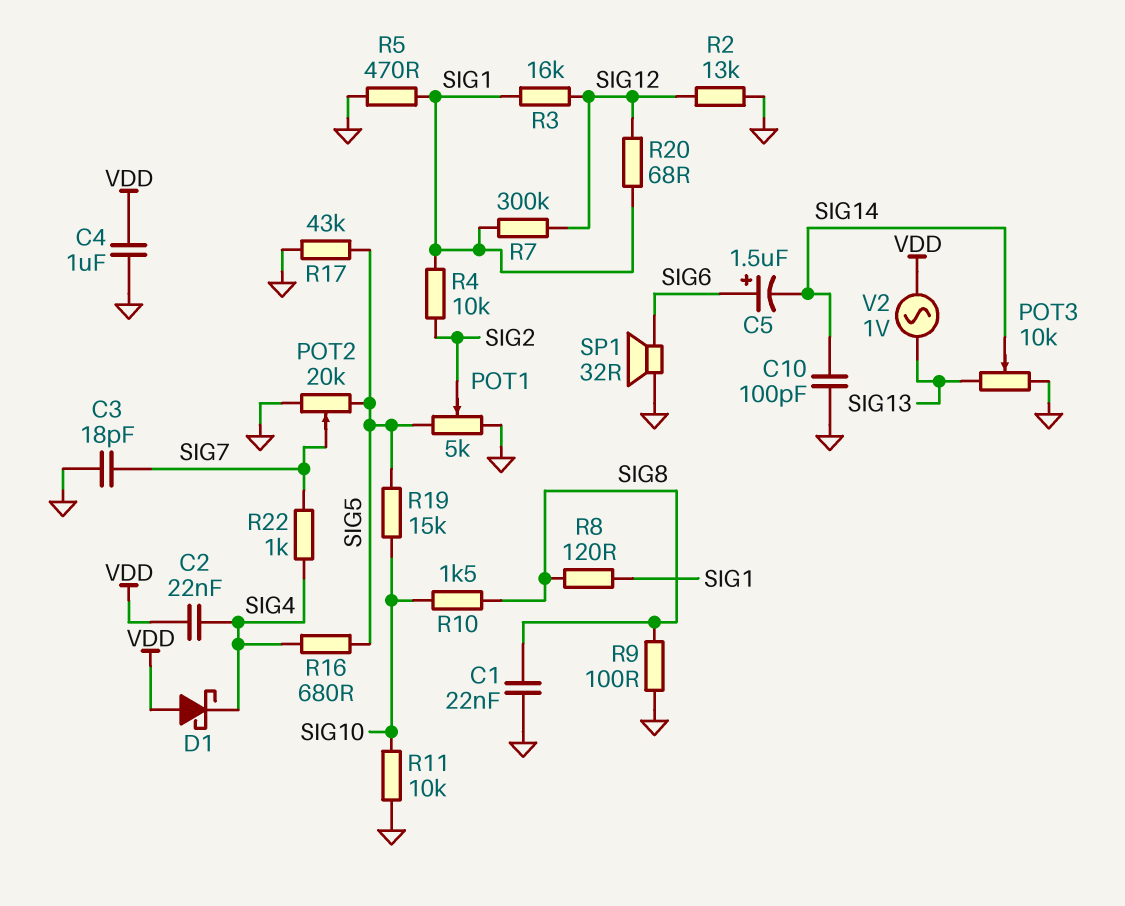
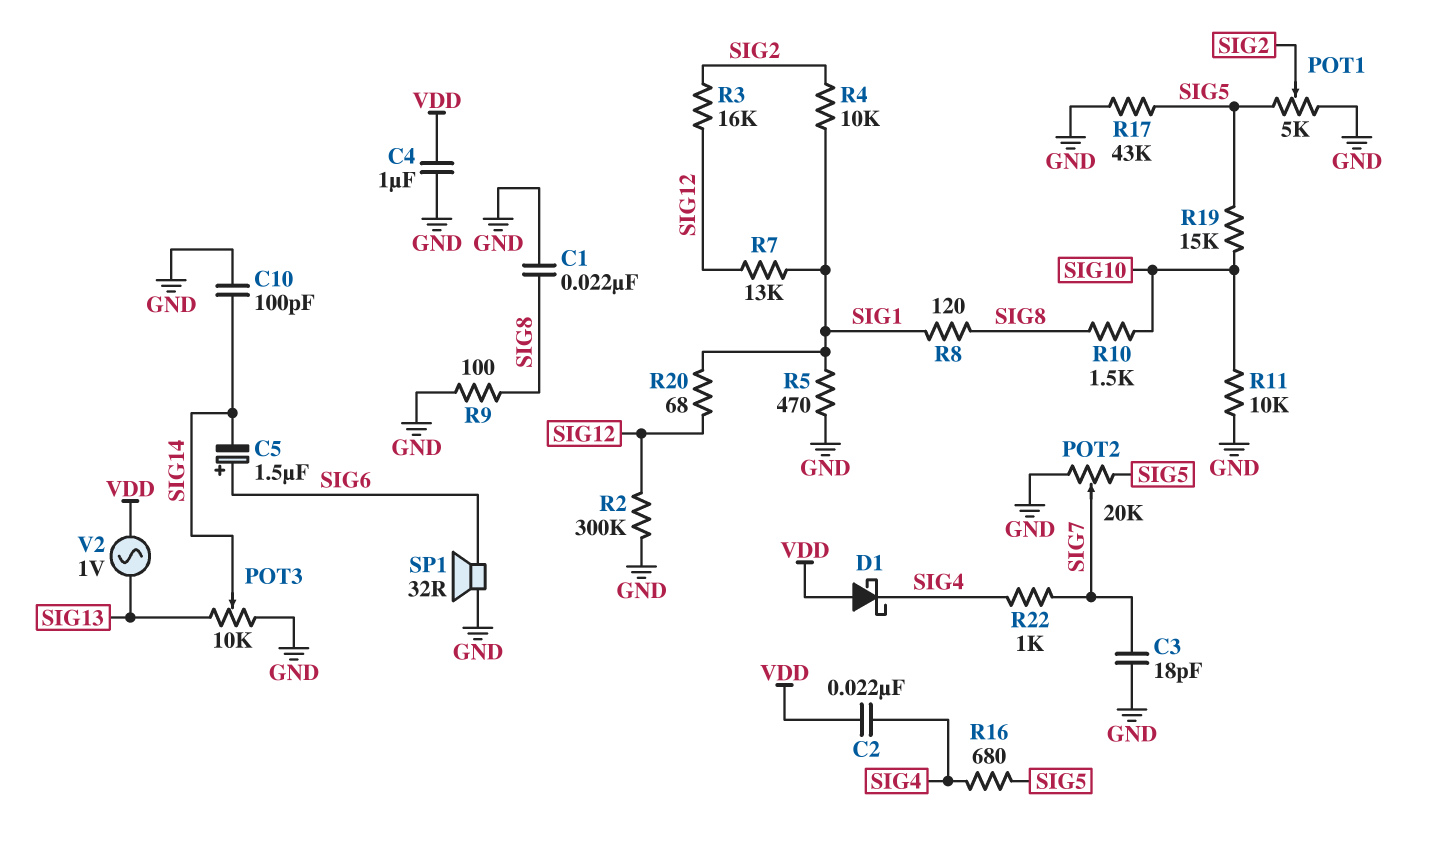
R2: 13k (GND, SIG12) -> 300k (GND, SIG12)
R3: 16k (SIG1, SIG12) -> 16k (SIG2, SIG12)
R7: 300k (SIG1, SIG12) -> 13k (SIG1, SIG12)

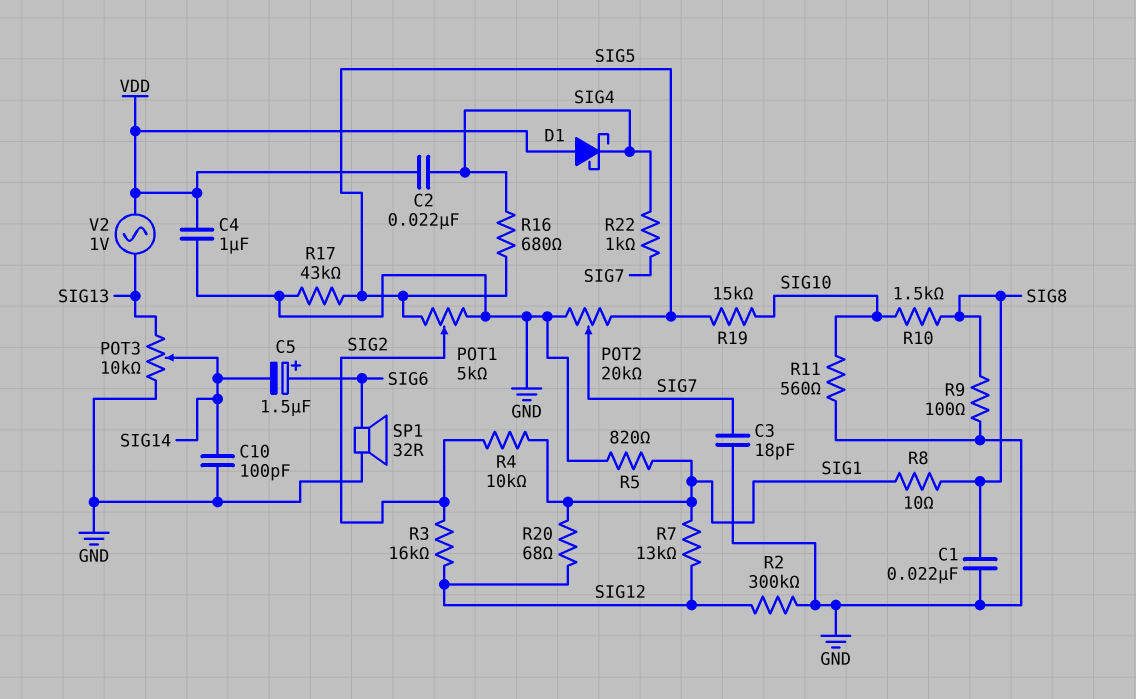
R5: 470 (GND, SIG1) -> 820 (GND, SIG1)
R8: 120 (SIG1, SIG8) -> 10 (SIG1, SIG8)
R11: 10k (GND, SIG10) -> 560 (GND, SIG10)

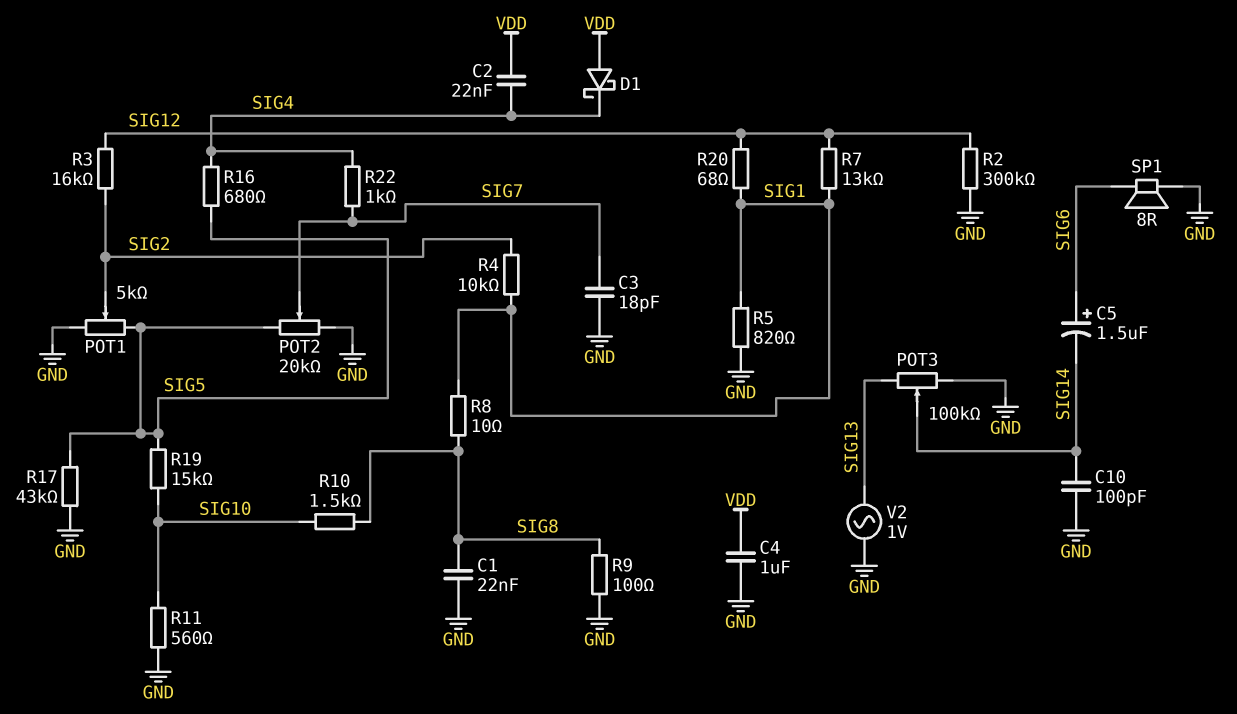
POT3: 10k (GND, SIG13, wiper SIG14) -> 100k (GND, SIG13, wiper SIG14)
SP1: speaker 32R (GND, SIG6) -> speaker 8R (GND, SIG6)
V2: AC 1V (SIG13, VDD) -> AC 1V (GND, SIG13)

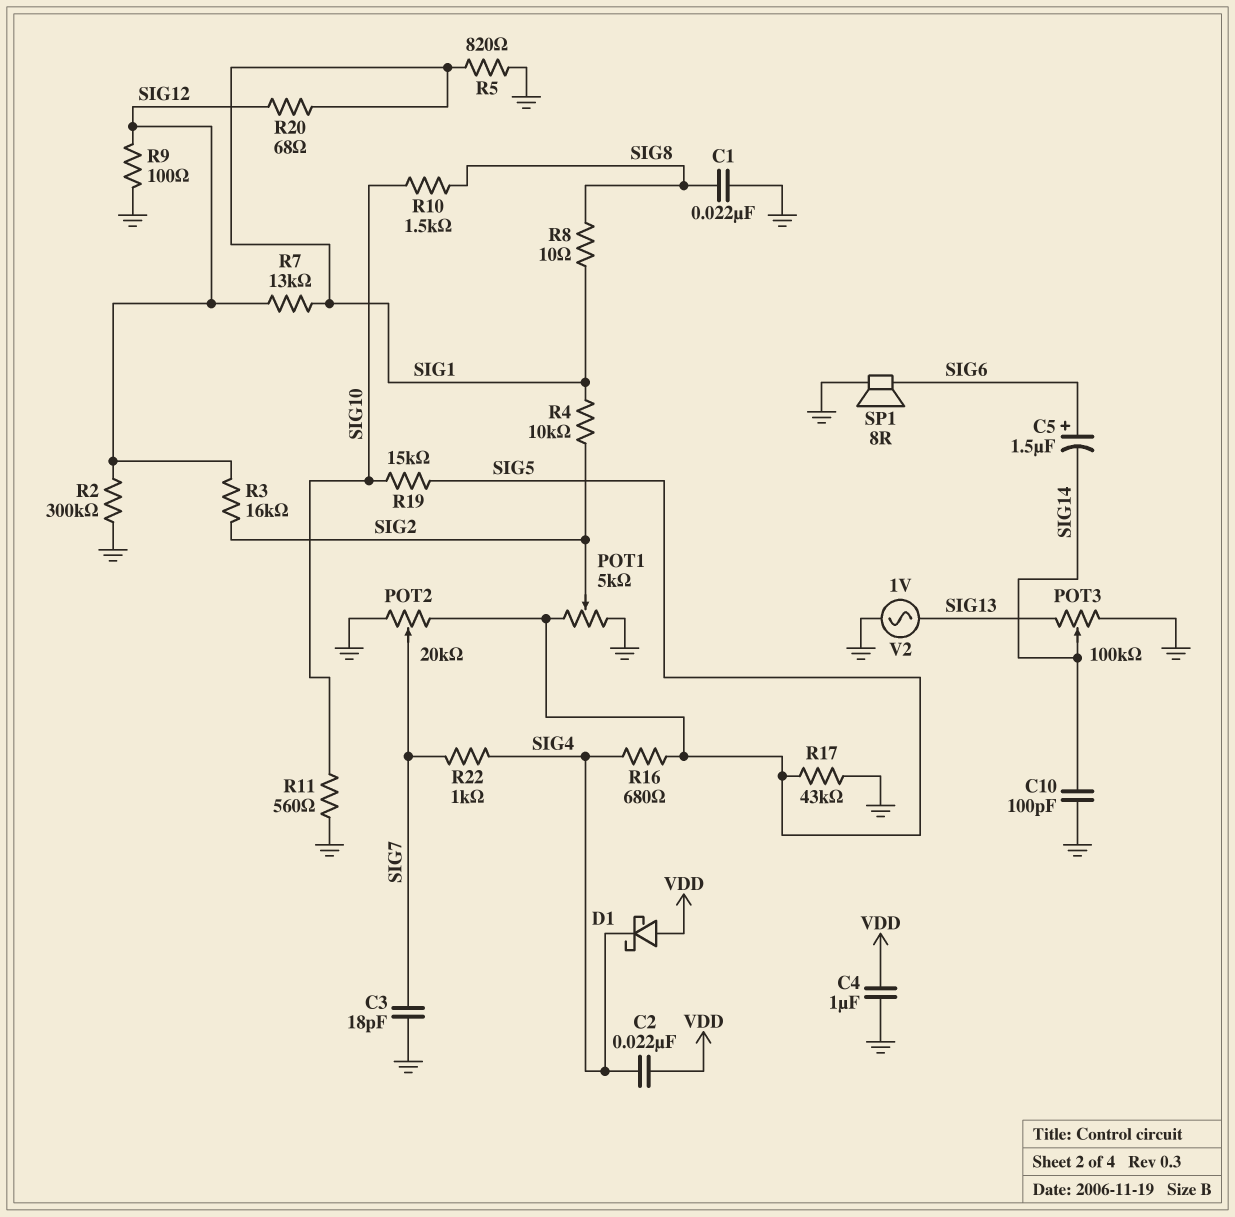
R9: 100 (GND, SIG8) -> 100 (GND, SIG12)

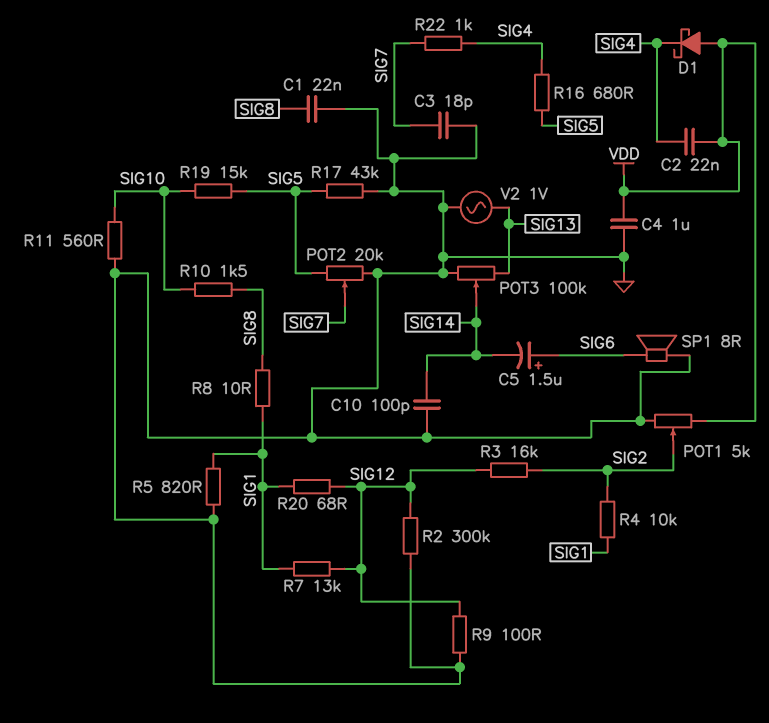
POT1: 5k (GND, SIG5, wiper SIG2) -> 5k (GND, VDD, wiper SIG2)

